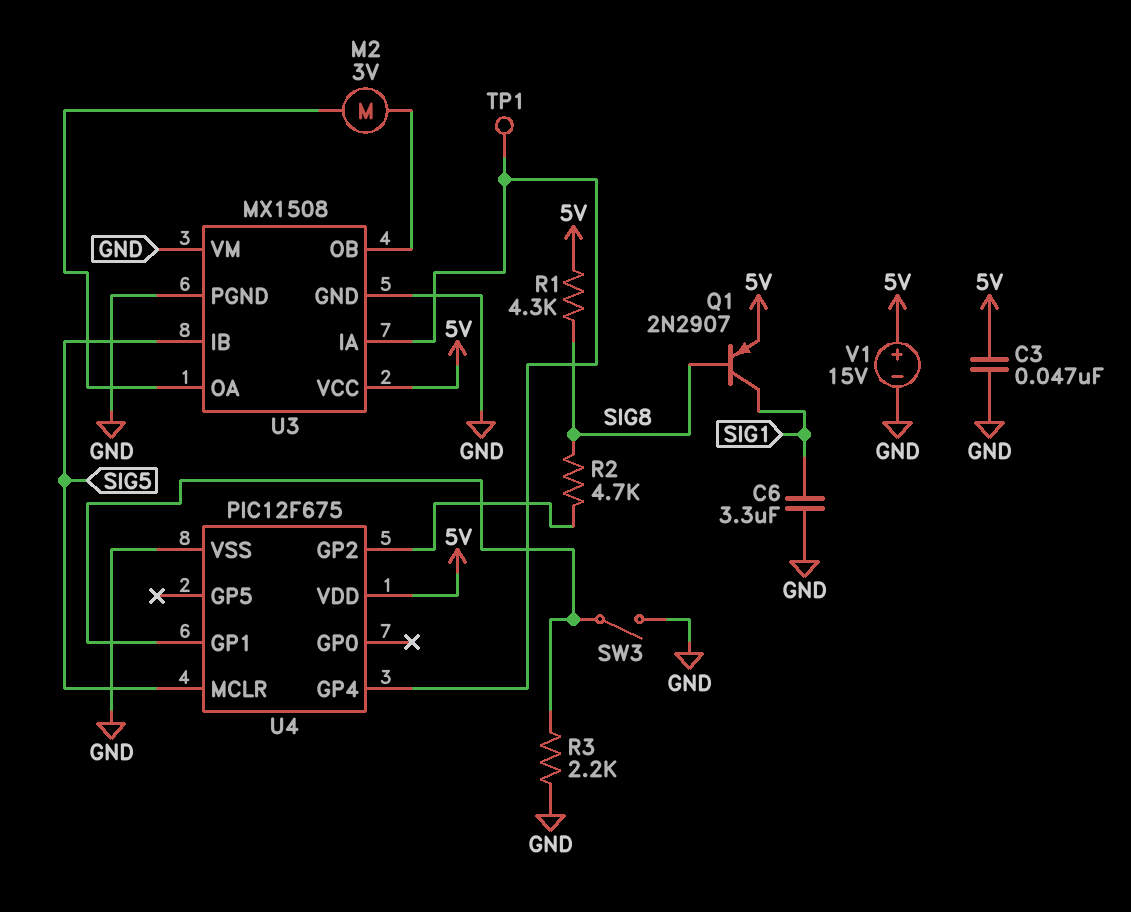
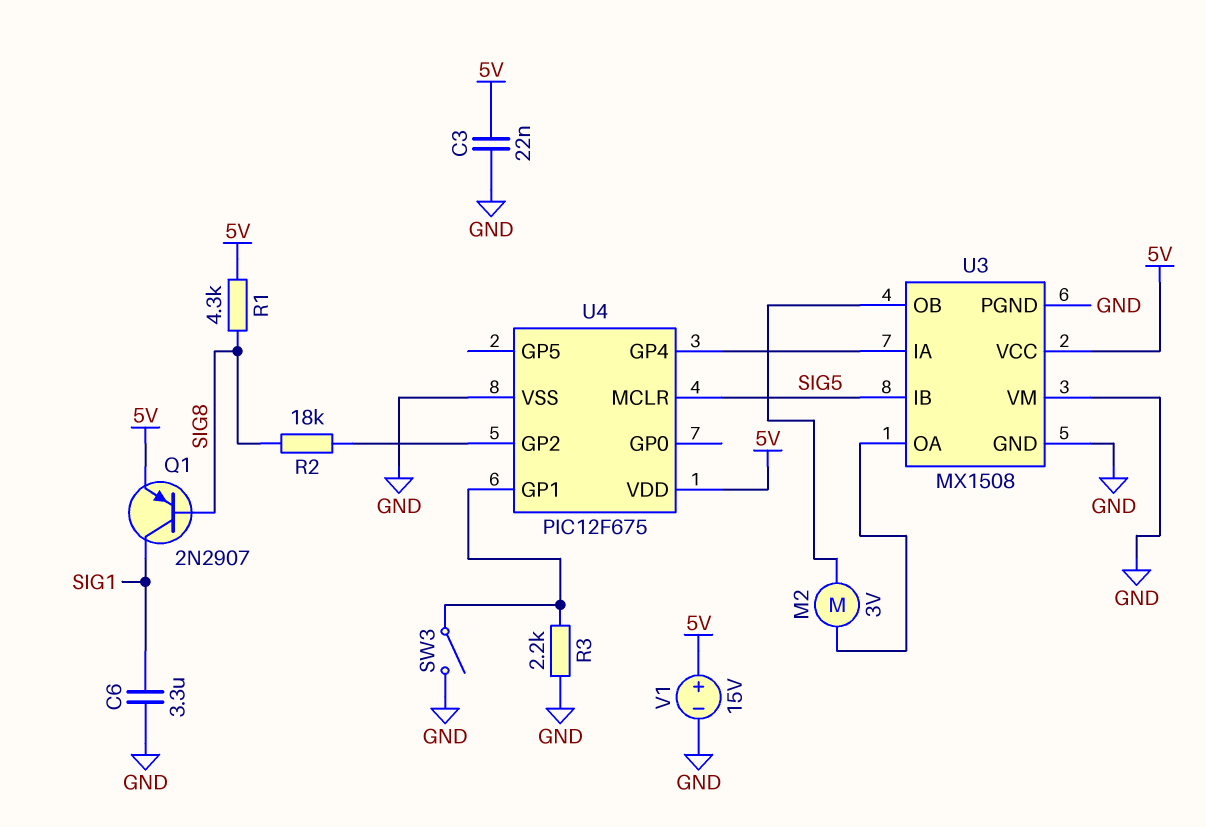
C3: 47nF (5V, GND) -> 22nF (5V, GND)
R2: 4.7k (SIG8, U4/GP2) -> 18k (SIG8, U4/GP2)
TP1: test point (U3/IA) -> none

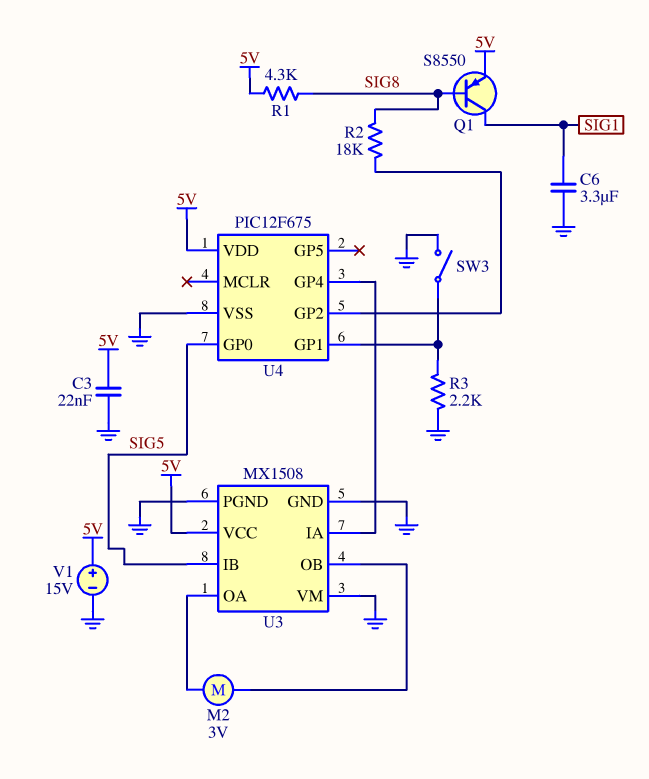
Q1: PNP 2N2907 (B SIG8, C SIG1, E 5V) -> PNP S8550 (B SIG8, C SIG1, E 5V)
U4 pin GP0: none -> SIG5
U4 pin MCLR: SIG5 -> none

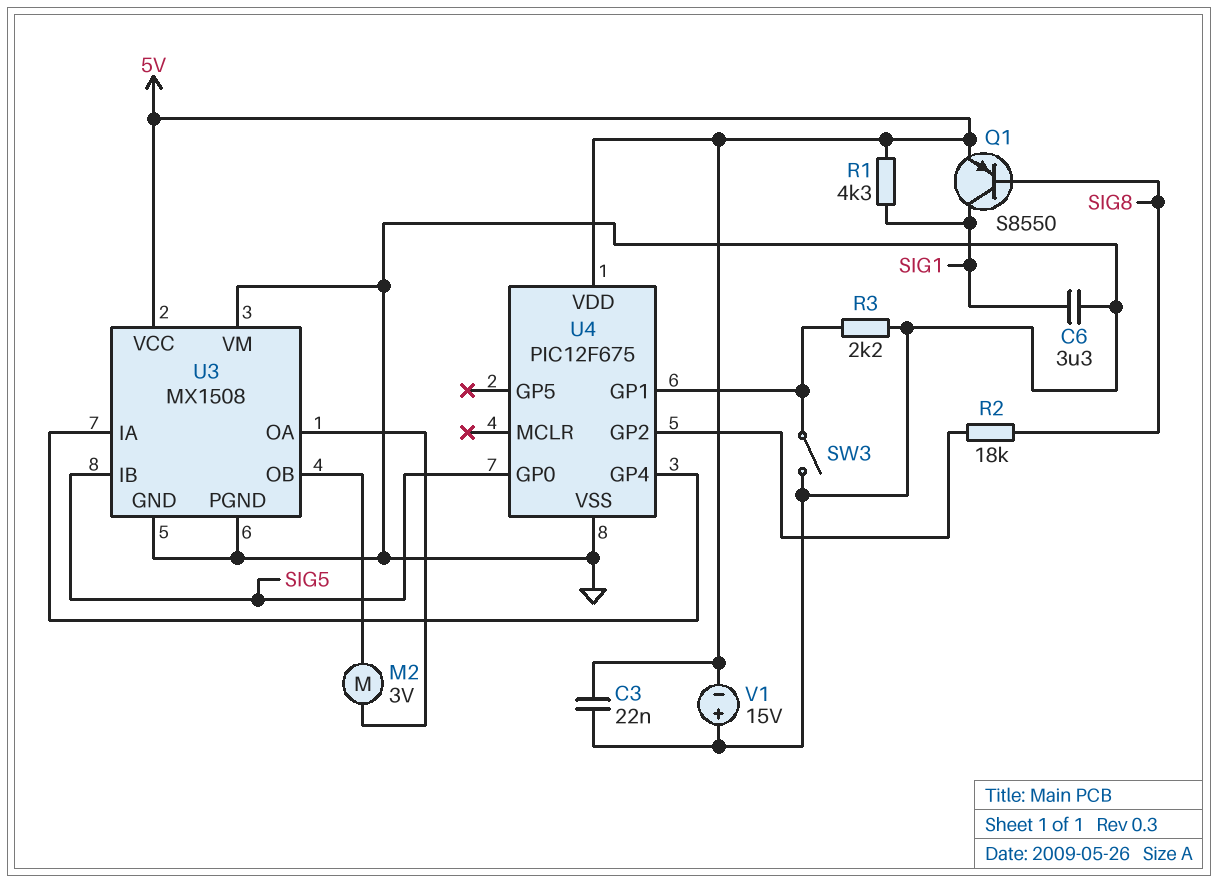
R1: 4.3k (5V, SIG8) -> 4.3k (5V, SIG1)
V1: 15V (plus 5V, minus GND) -> 15V (plus GND, minus 5V)

